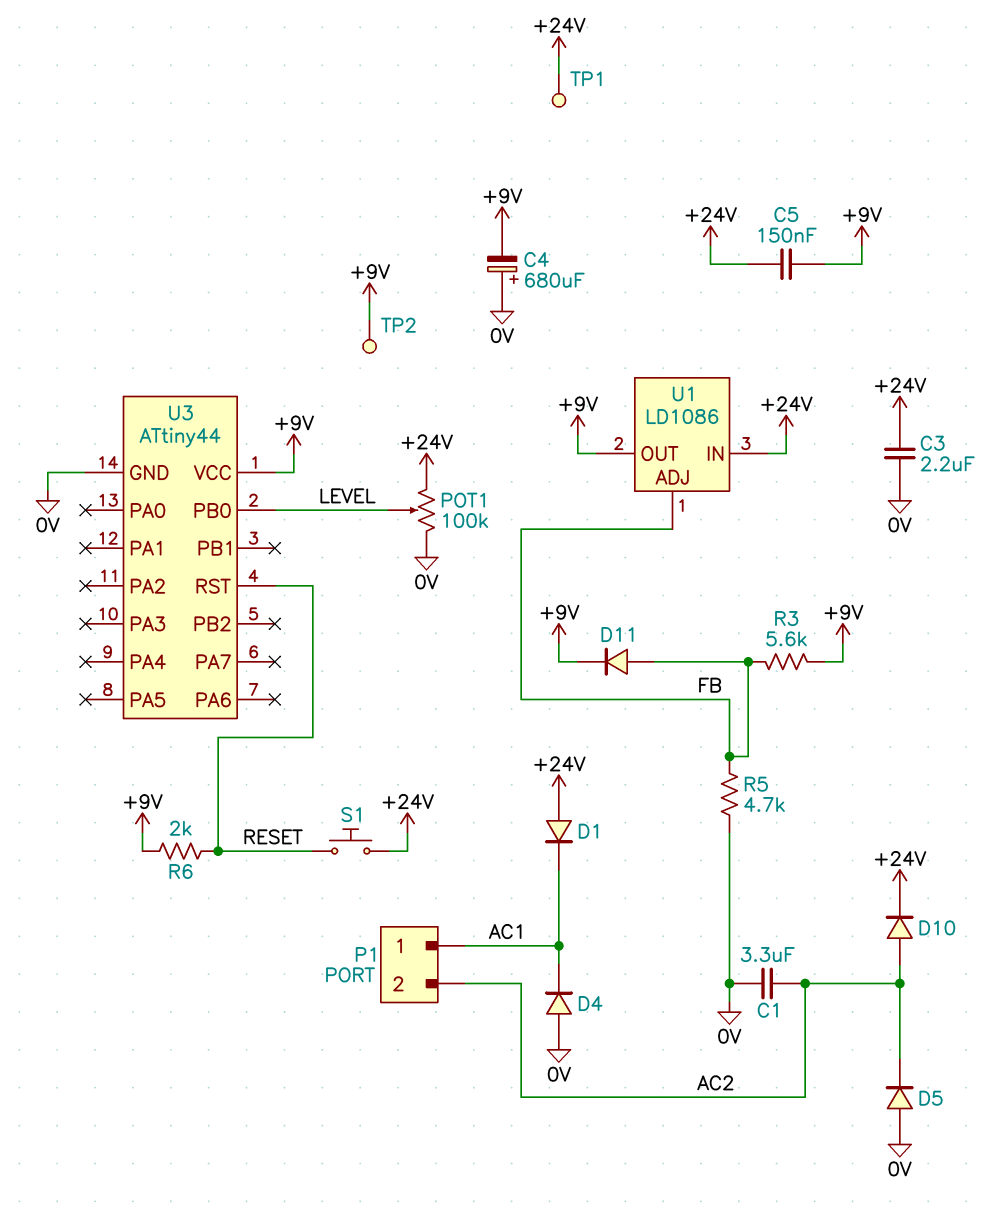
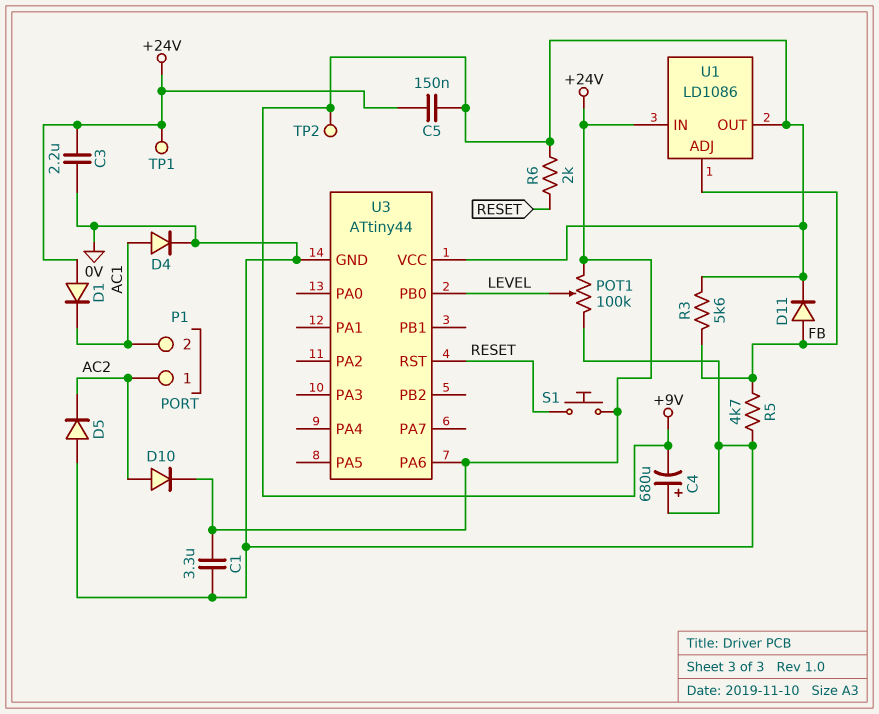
C1: 3.3uF (0V, AC2) -> 3.3uF (+24V, 0V)
D4: diode (A 0V, K AC1) -> diode (A AC1, K 0V)
P1 pin 1: AC1 -> AC2
P1 pin 2: AC2 -> AC1
U3 pin PA6: none -> +24V

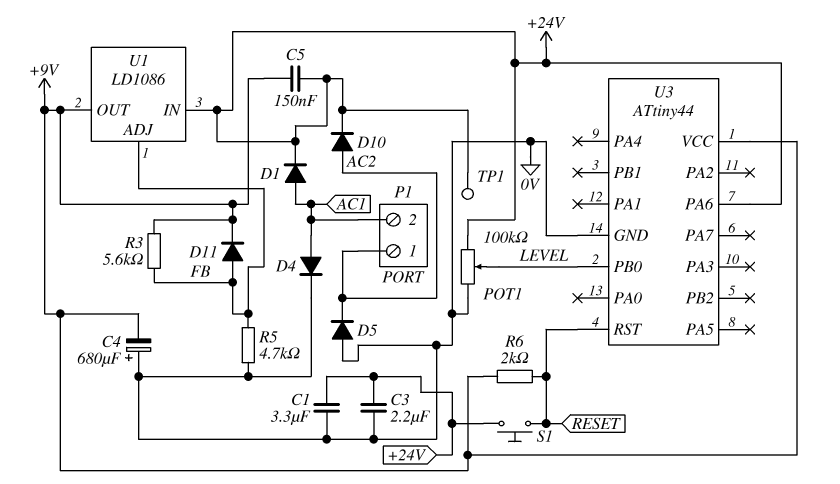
D1: diode (A +24V, K AC1) -> diode (A AC1, K +24V)
TP2: test point (+9V) -> none

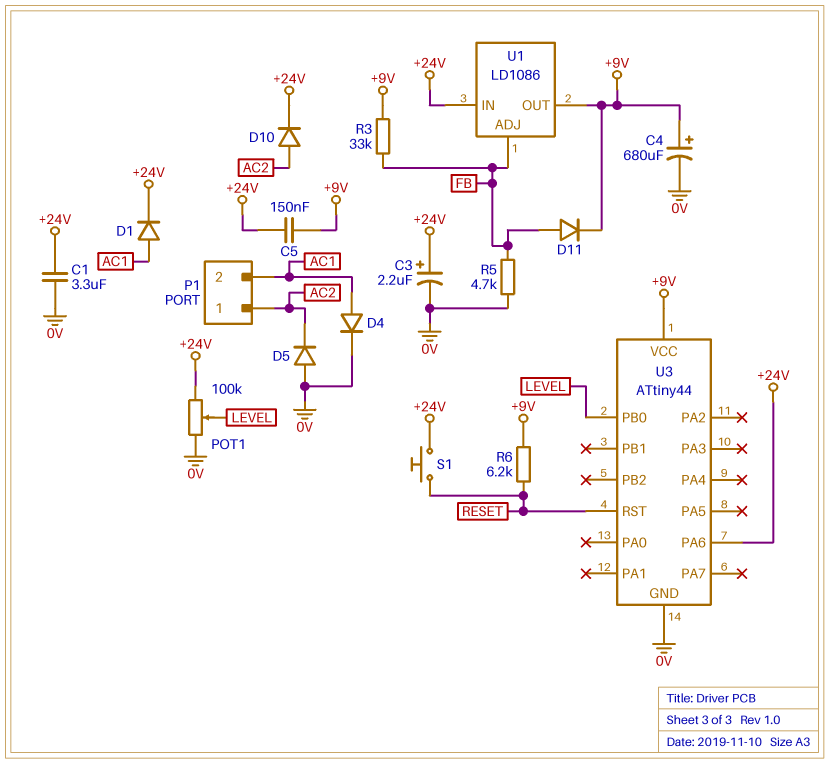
C3: 2.2uF (+24V, 0V) -> 2.2uF (plus +24V, minus 0V)
C4: 680uF (plus 0V, minus +9V) -> 680uF (plus +9V, minus 0V)
R3: 5.6k (+9V, FB) -> 33k (+9V, FB)
R6: 2k (+9V, RESET) -> 6.2k (+9V, RESET)
TP1: test point (+24V) -> none

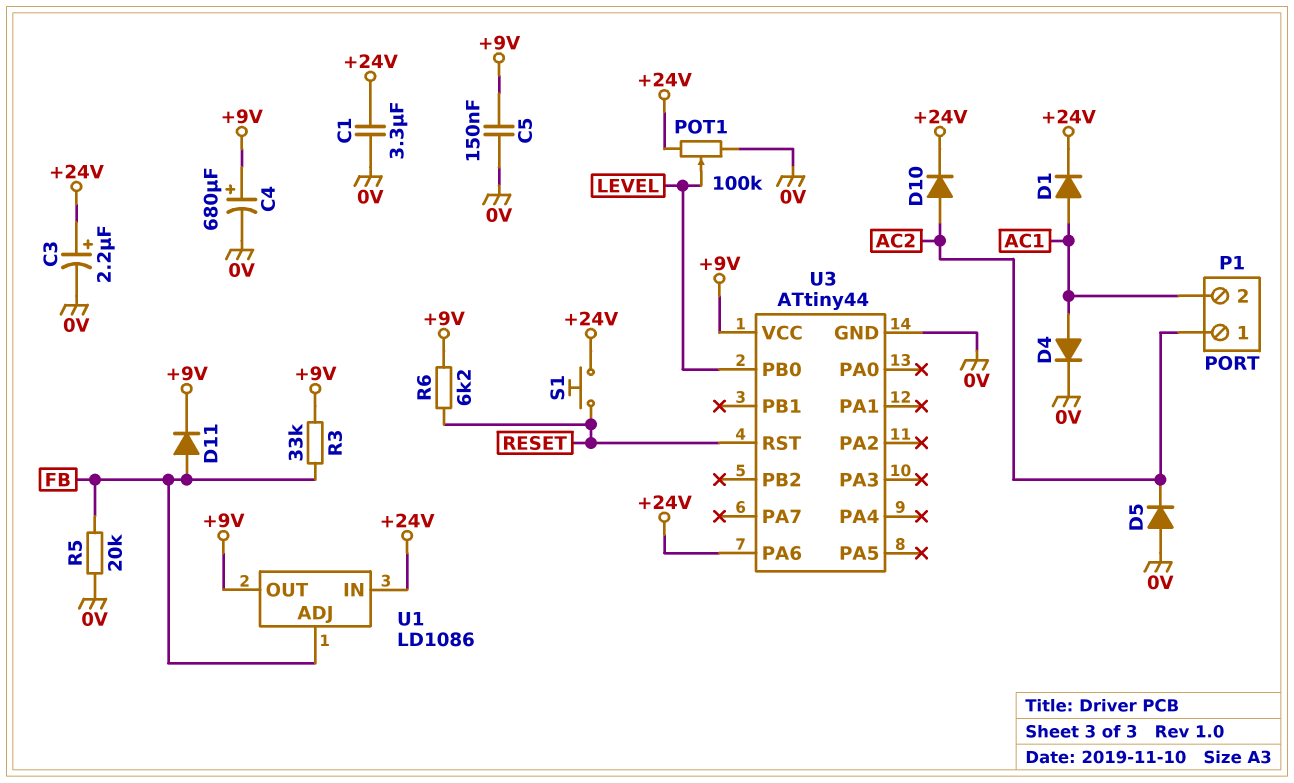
C5: 150nF (+9V, +24V) -> 150nF (+9V, 0V)
R5: 4.7k (0V, FB) -> 20k (0V, FB)

